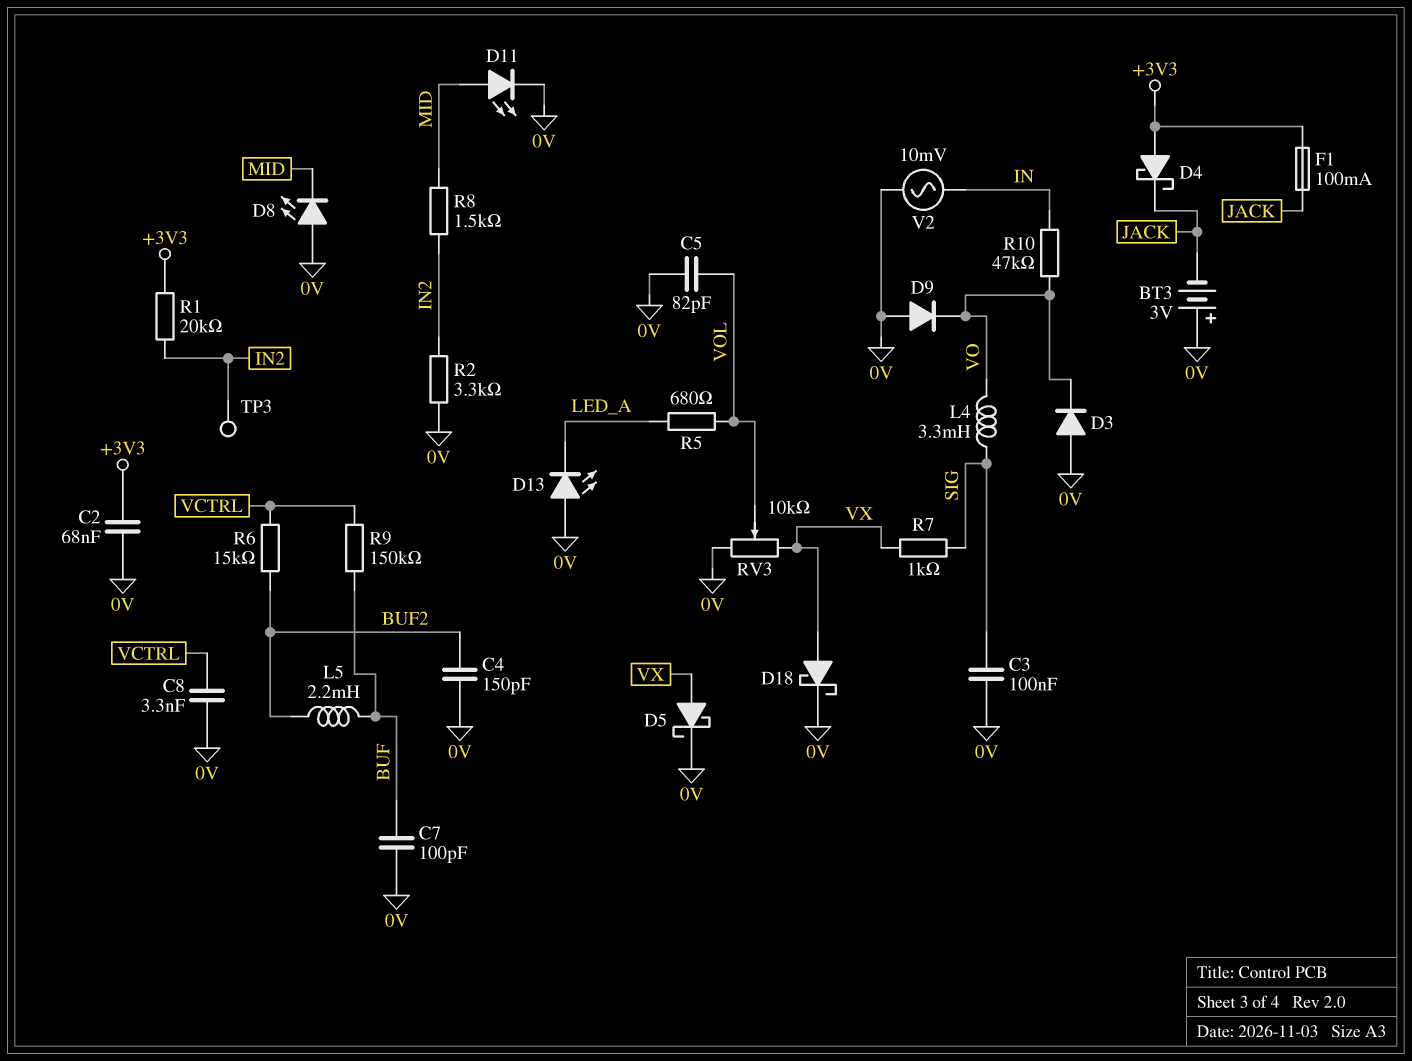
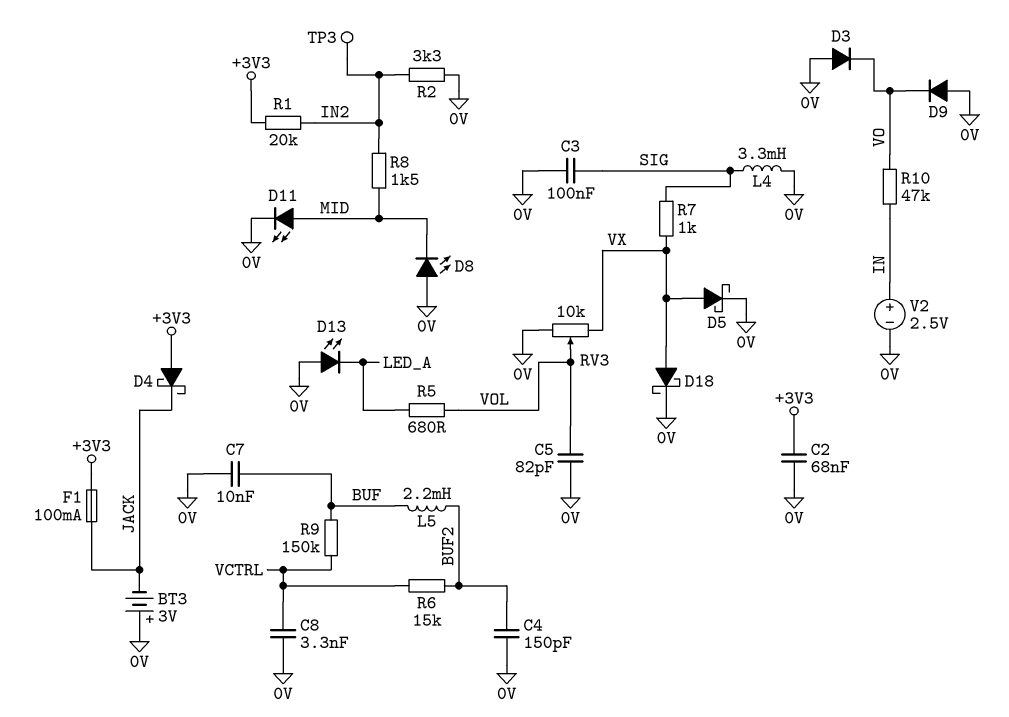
C7: 100pF (0V, BUF) -> 10nF (0V, BUF)
L4: 3.3mH (SIG, VO) -> 3.3mH (0V, SIG)
V2: AC 10mV (0V, IN) -> 2.5V (plus IN, minus 0V)

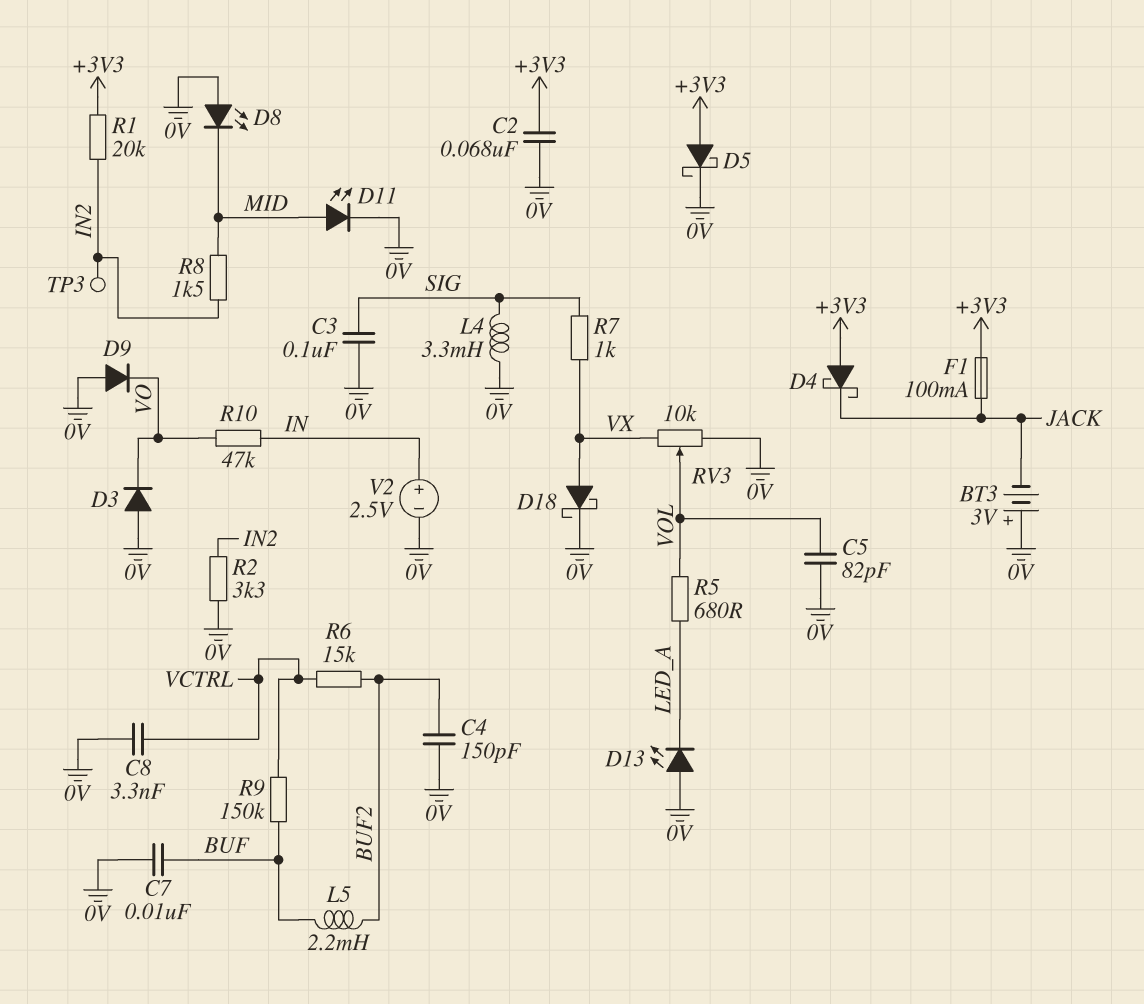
D5: schottky (A VX, K 0V) -> schottky (A +3V3, K 0V)

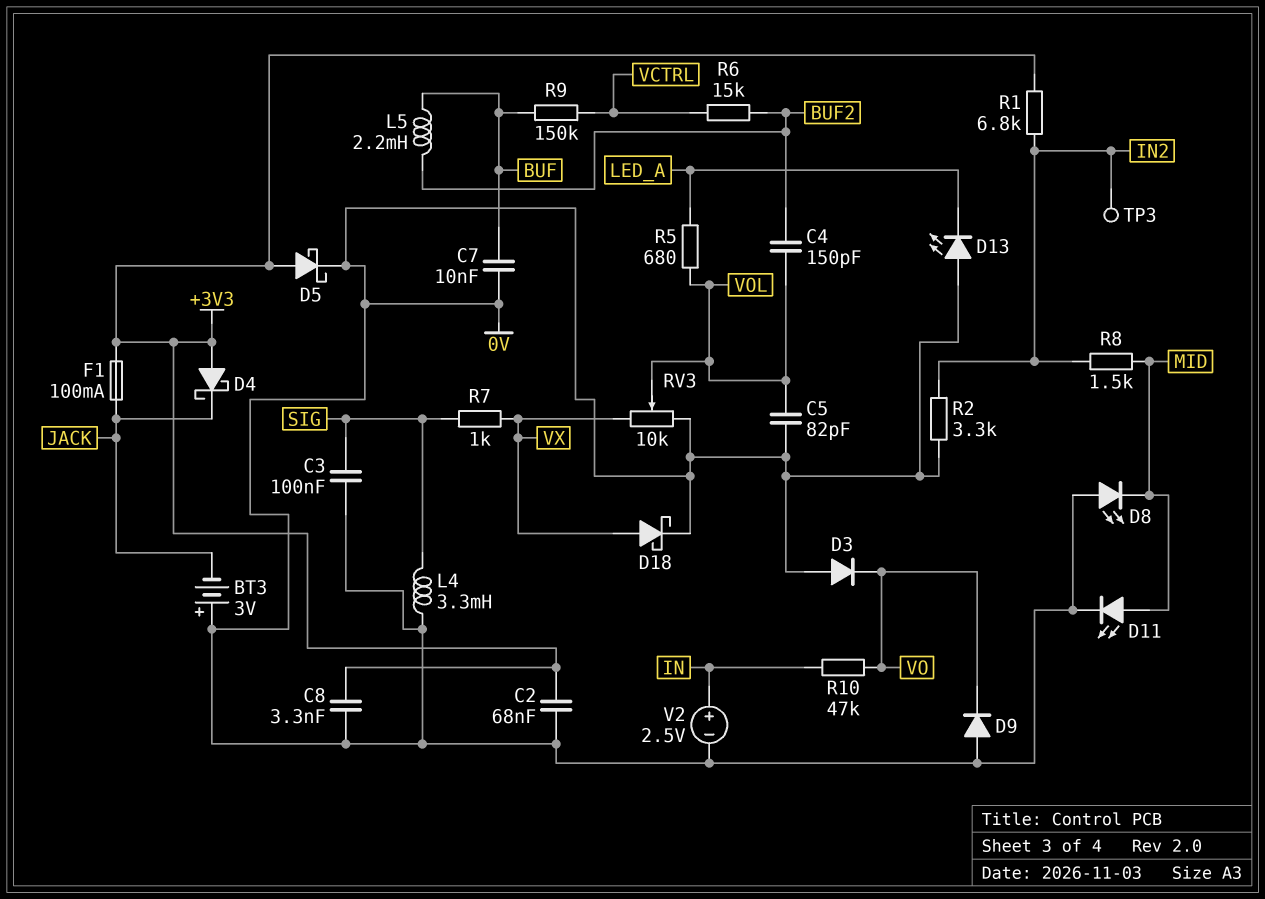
C4: 150pF (0V, BUF2) -> 150pF (BUF2, VOL)
C8: 3.3nF (0V, VCTRL) -> 3.3nF (+3V3, 0V)
R1: 20k (+3V3, IN2) -> 6.8k (+3V3, IN2)

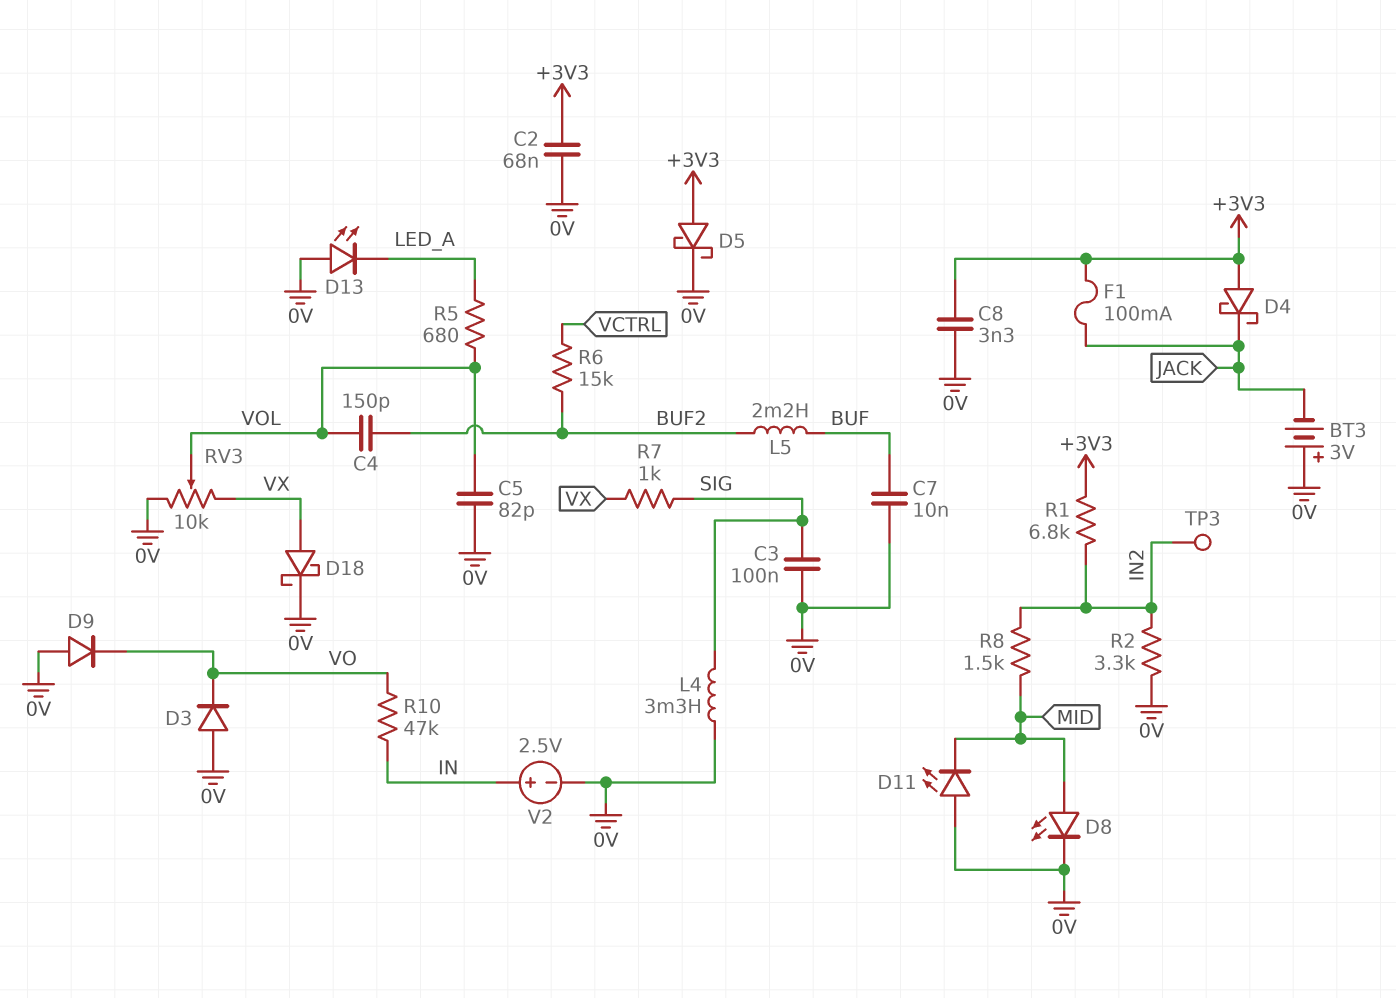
D8: LED (A 0V, K MID) -> LED (A MID, K 0V)
D11: LED (A MID, K 0V) -> LED (A 0V, K MID)
R9: 150k (BUF, VCTRL) -> none

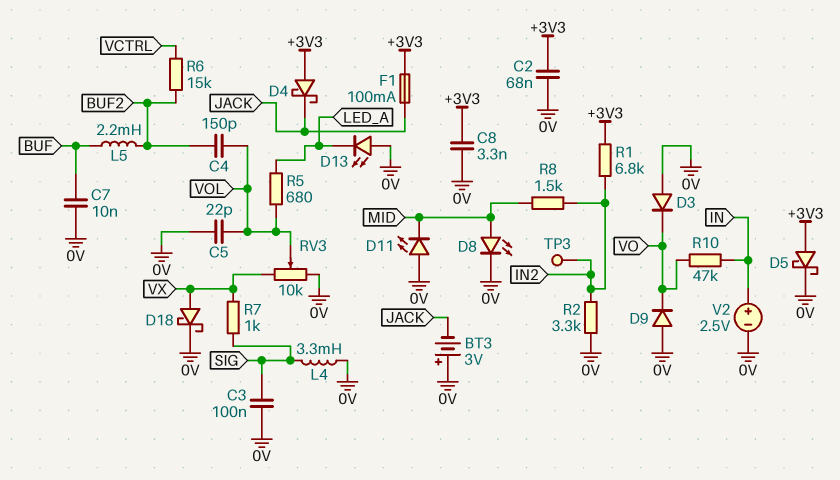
C5: 82pF (0V, VOL) -> 22pF (0V, VOL)

